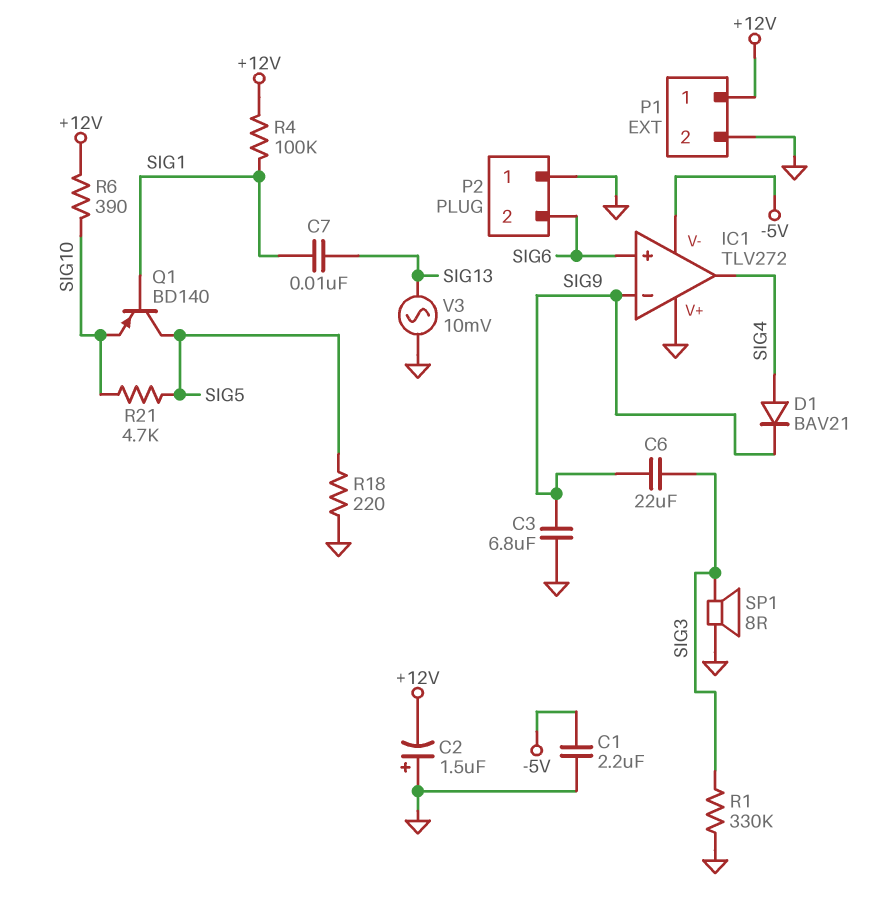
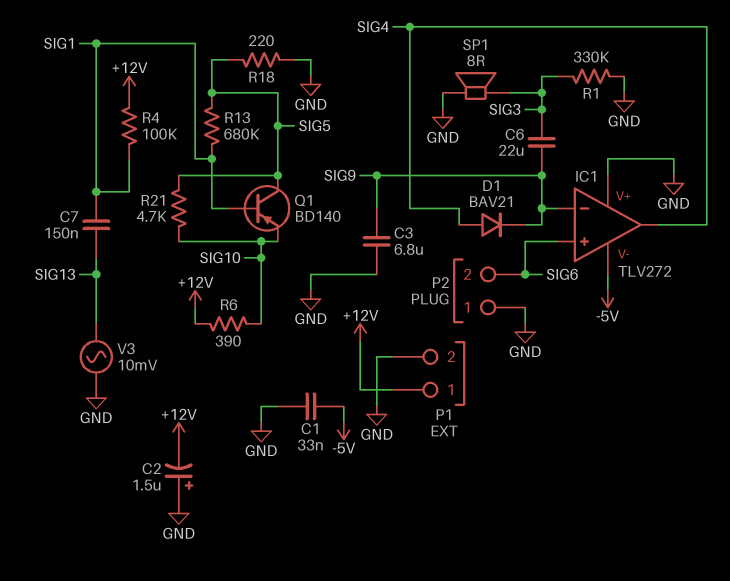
C1: 2.2uF (-5V, GND) -> 33nF (-5V, GND)
C7: 10nF (SIG1, SIG13) -> 150nF (SIG1, SIG13)
R13: none -> 680k (SIG1, SIG5)

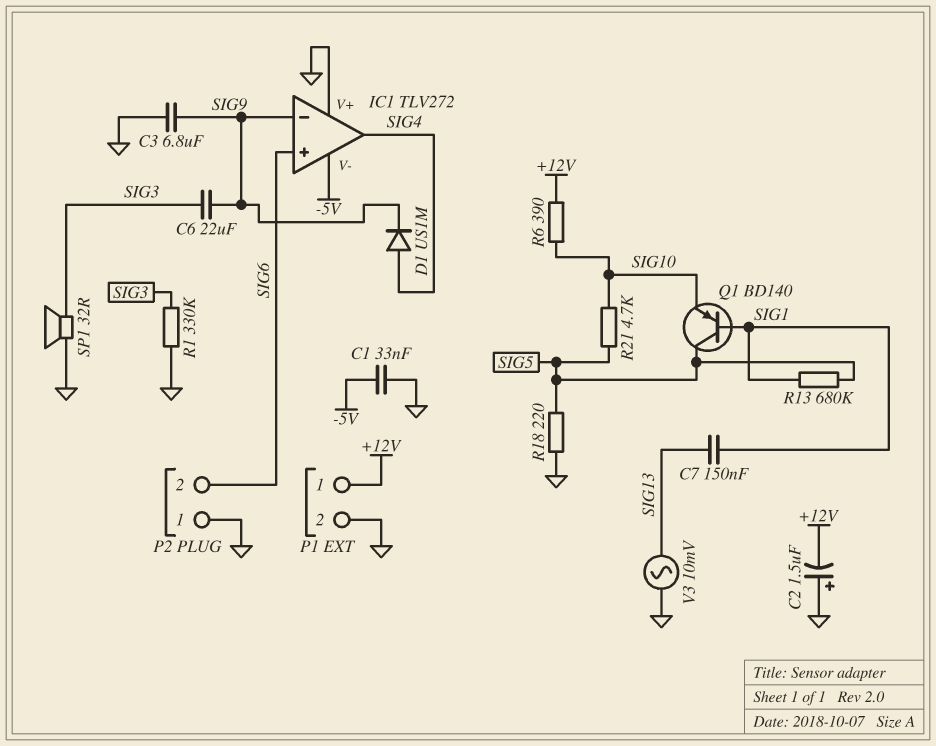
D1: diode BAV21 (A SIG4, K SIG9) -> diode US1M (A SIG4, K SIG9)
R4: 100k (+12V, SIG1) -> none
SP1: speaker 8R (GND, SIG3) -> speaker 32R (GND, SIG3)

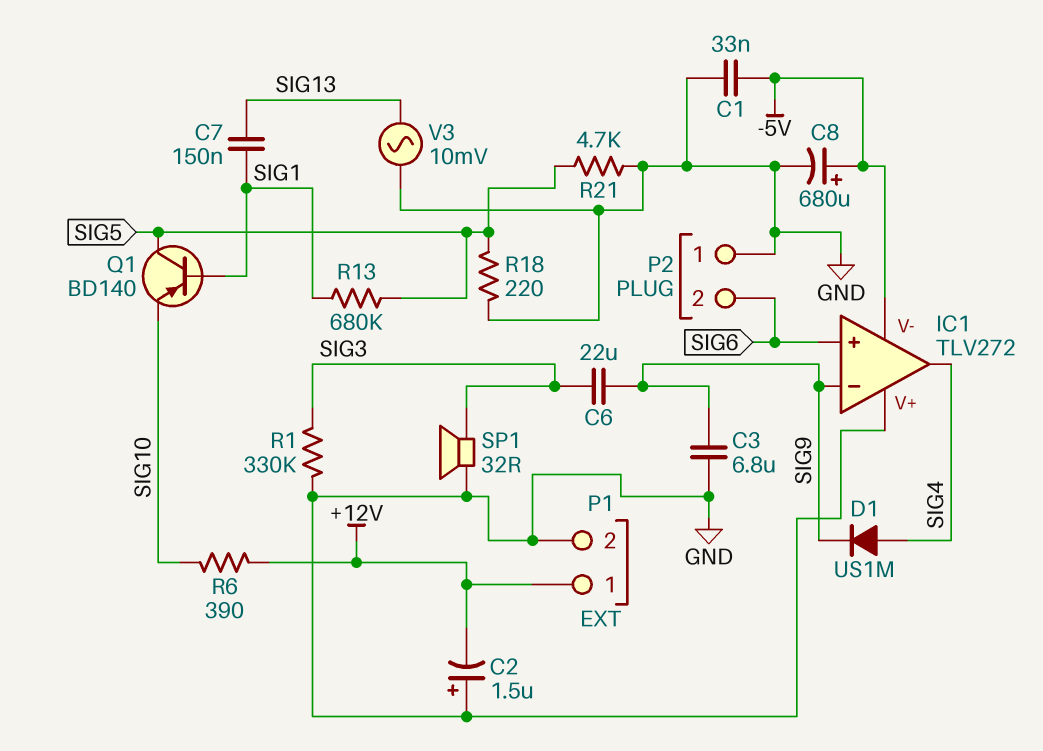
C8: none -> 680uF (plus -5V, minus GND)
R21: 4.7k (SIG5, SIG10) -> 4.7k (GND, SIG5)

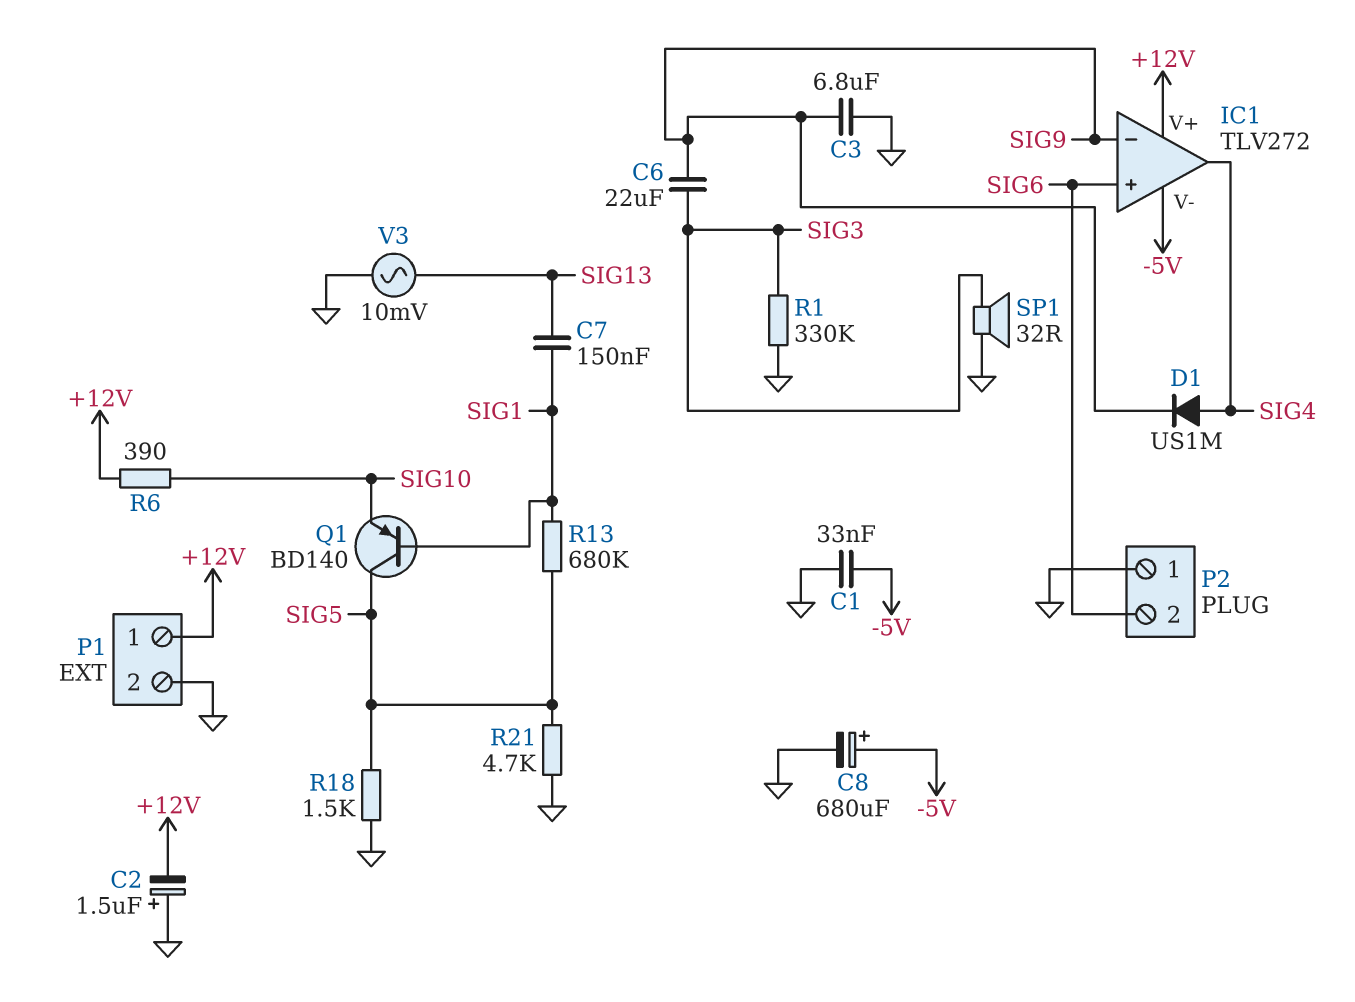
IC1 pin V+: GND -> +12V
R18: 220 (GND, SIG5) -> 1.5k (GND, SIG5)

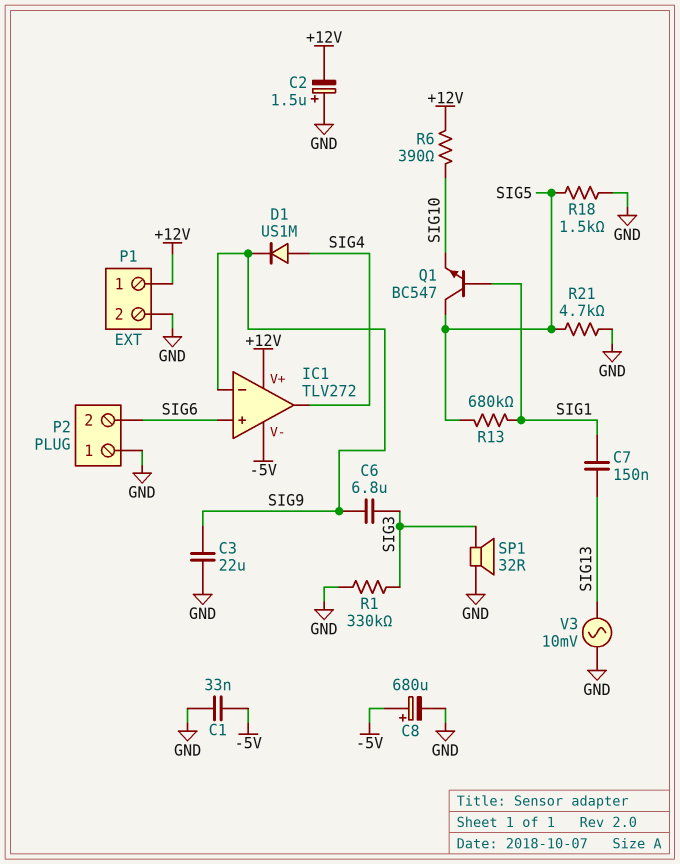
C3: 6.8uF (GND, SIG9) -> 22uF (GND, SIG9)
C6: 22uF (SIG3, SIG9) -> 6.8uF (SIG3, SIG9)
Q1: PNP BD140 (B SIG1, C SIG5, E SIG10) -> NPN BC547 (B SIG1, C SIG5, E SIG10)

